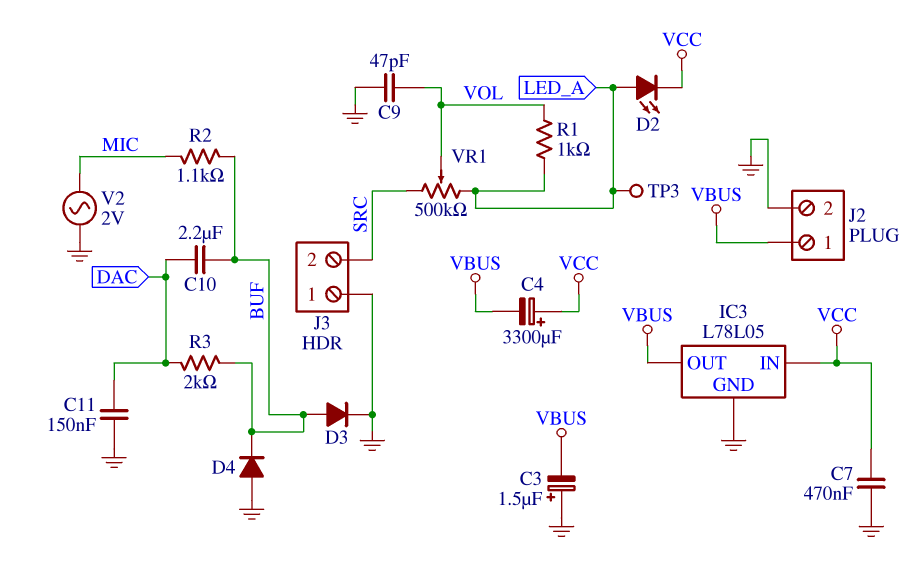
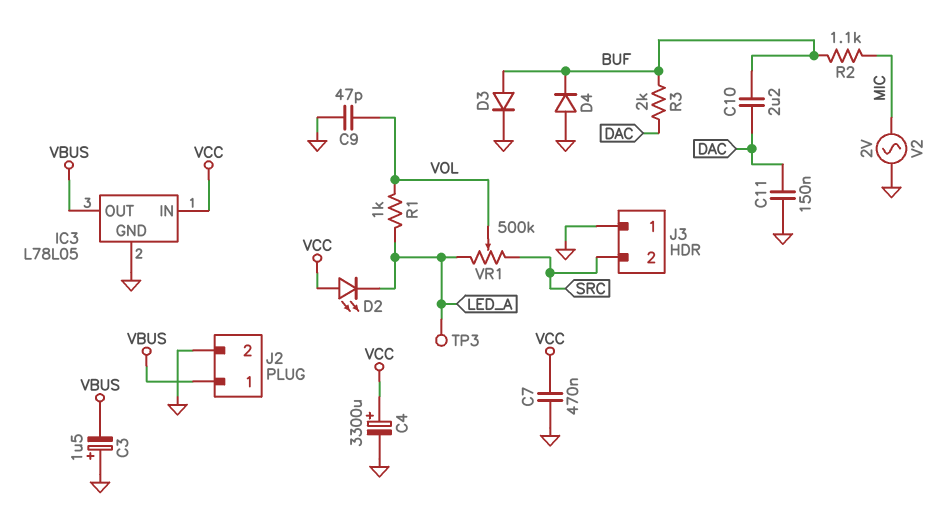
C4: 3300uF (plus VCC, minus VBUS) -> 3300uF (plus VCC, minus GND)
D2: LED (A LED_A, K VCC) -> LED (A VCC, K LED_A)

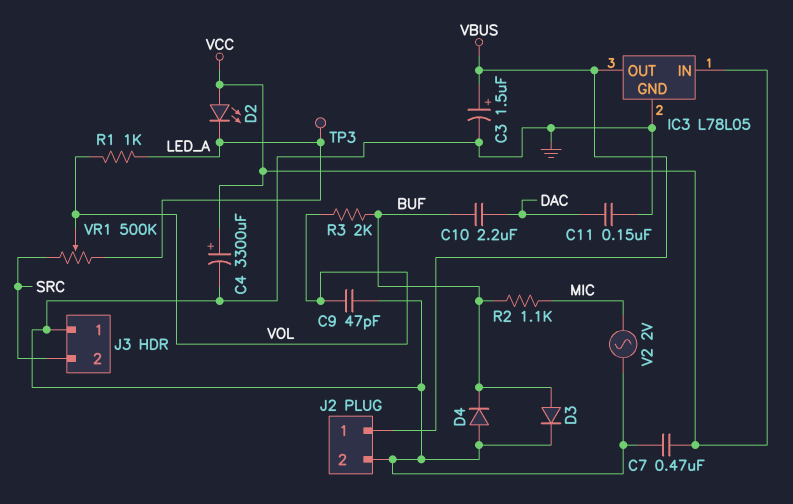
C3: 1.5uF (plus GND, minus VBUS) -> 1.5uF (plus VBUS, minus GND)
R3: 2k (BUF, DAC) -> 2k (BUF, VOL)

